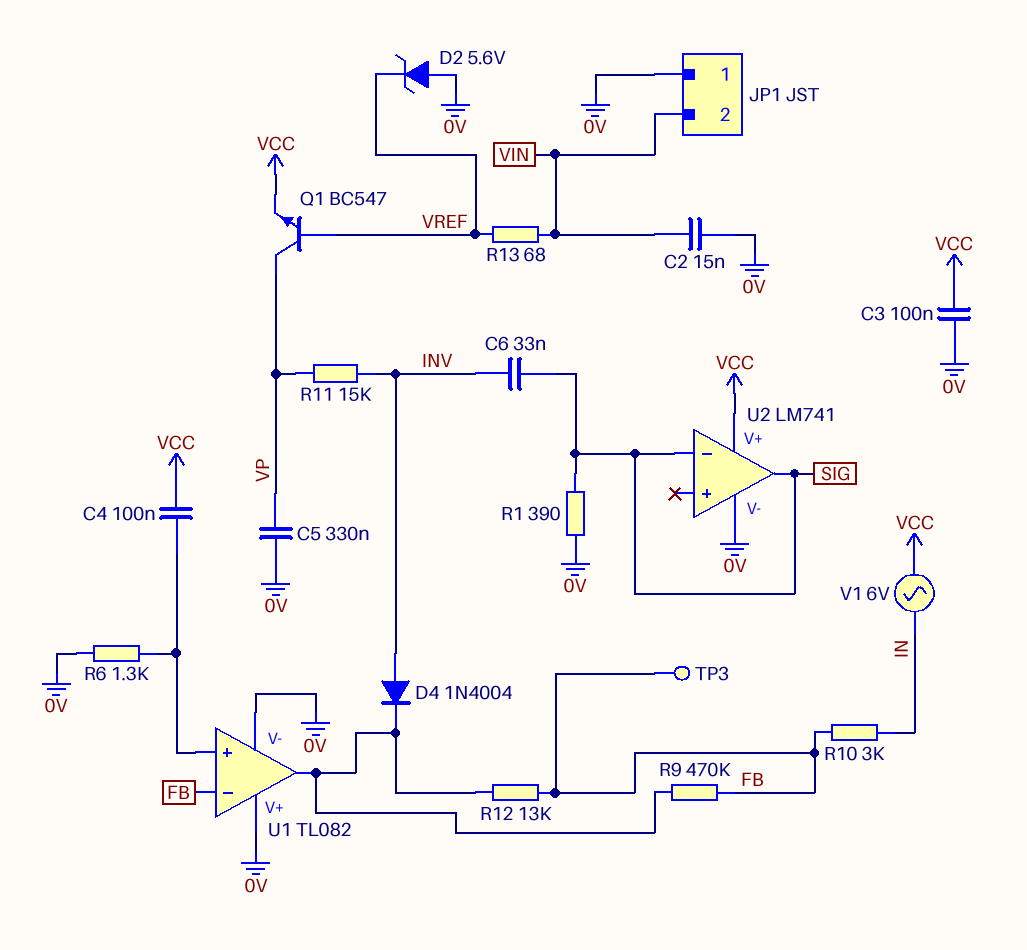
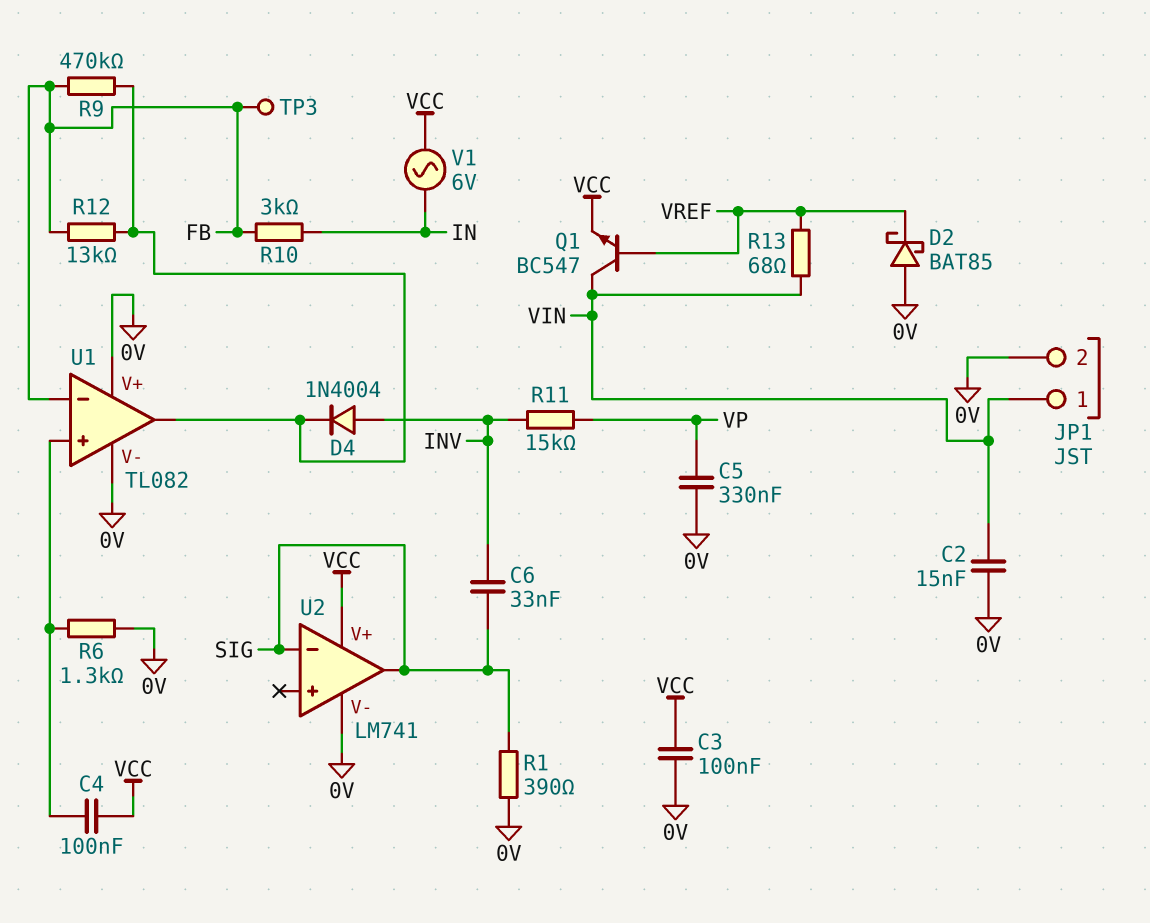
D2: zener 5.6V (A 0V, K VREF) -> schottky BAT85 (A 0V, K VREF)
JP1 pin 1: 0V -> VIN
JP1 pin 2: VIN -> 0V
Q1: NPN BC547 (B VREF, C VP, E VCC) -> NPN BC547 (B VREF, C VIN, E VCC)

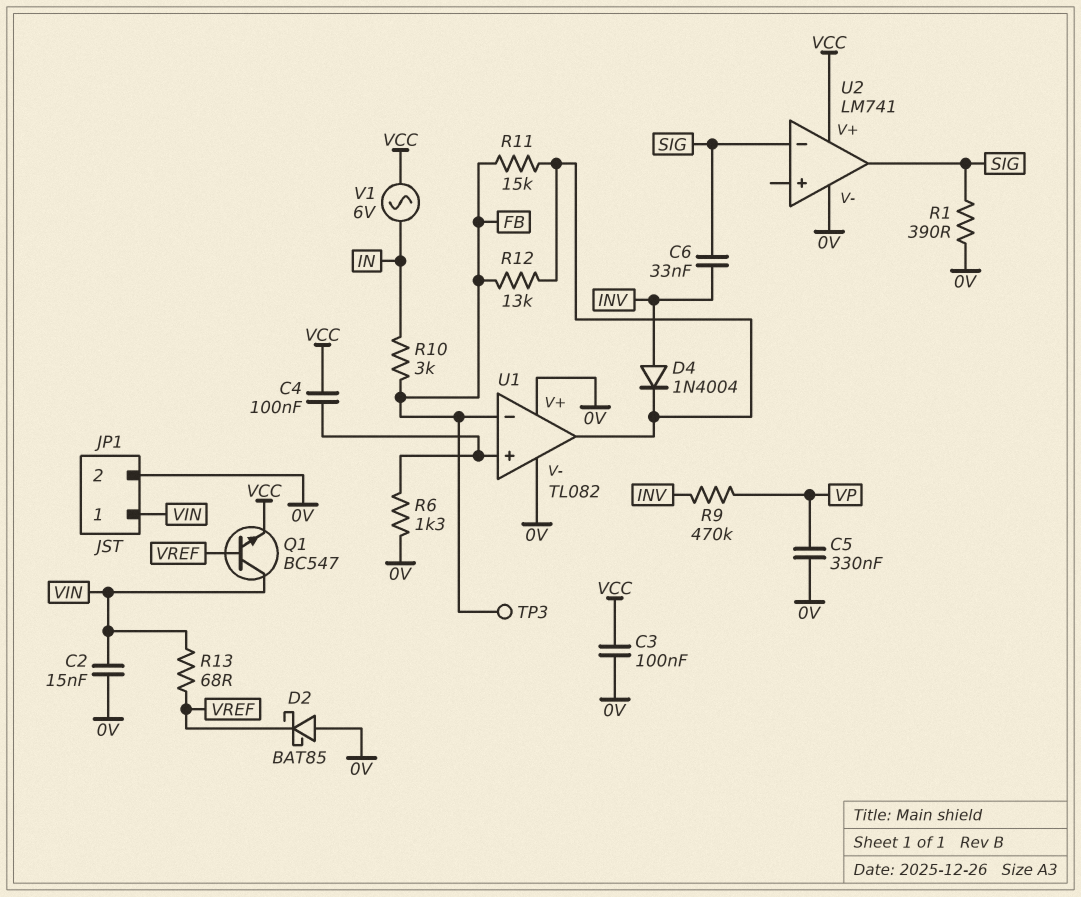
R9: 470k (FB, U1/out) -> 470k (INV, VP)
R11: 15k (INV, VP) -> 15k (FB, U1/out)

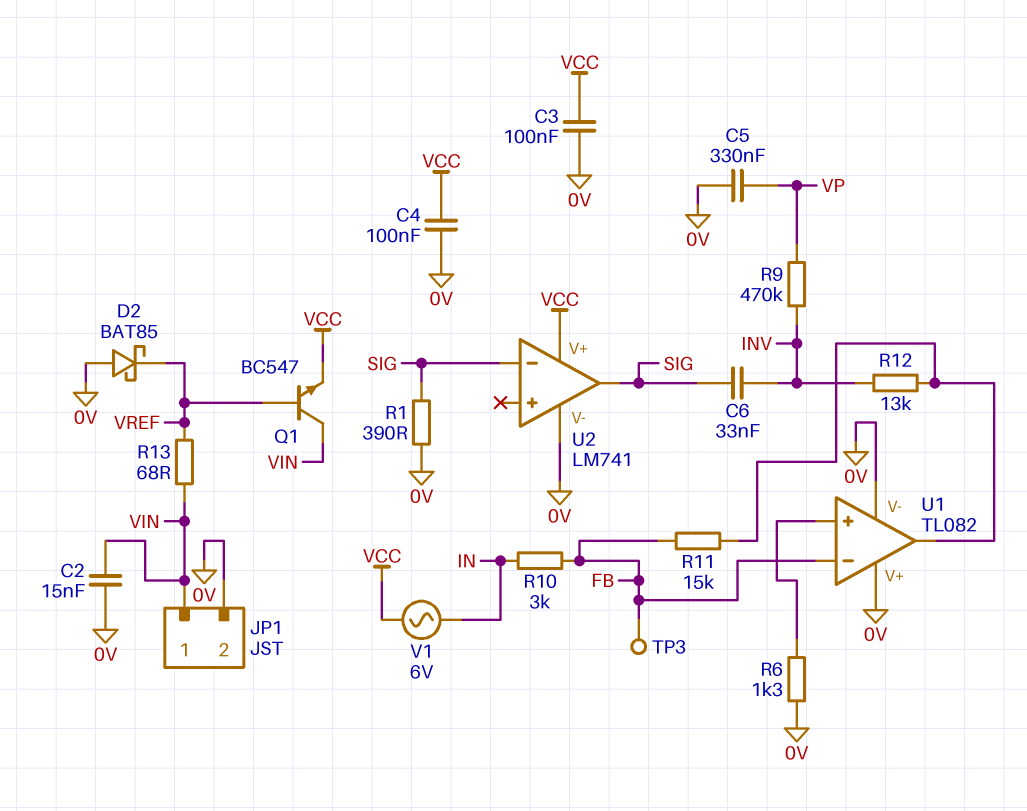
C4: 100nF (U1/in+, VCC) -> 100nF (0V, VCC)
D4: diode 1N4004 (A INV, K U1/out) -> none
R12: 13k (FB, U1/out) -> 13k (INV, U1/out)

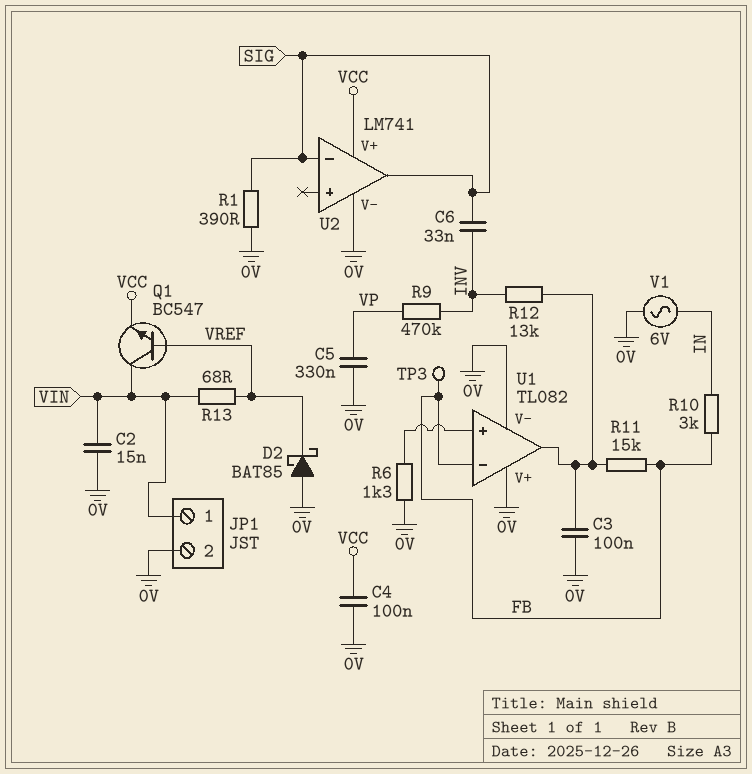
C3: 100nF (0V, VCC) -> 100nF (0V, U1/out)
V1: AC 6V (IN, VCC) -> AC 6V (0V, IN)

